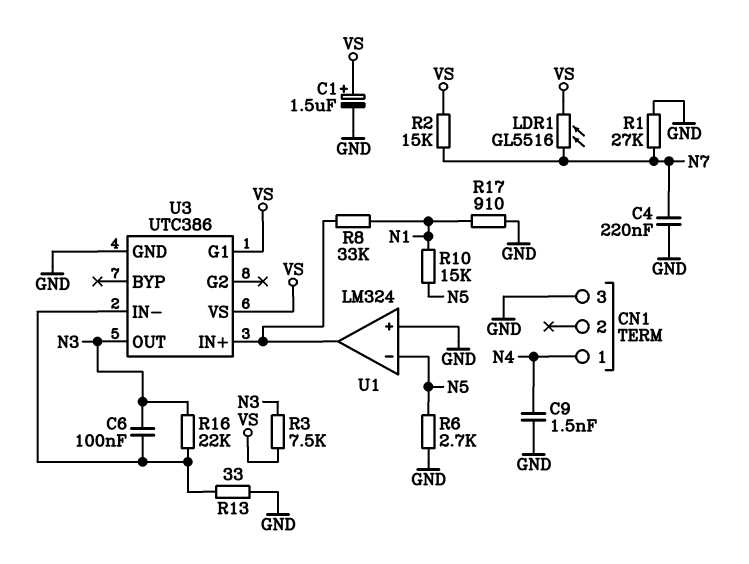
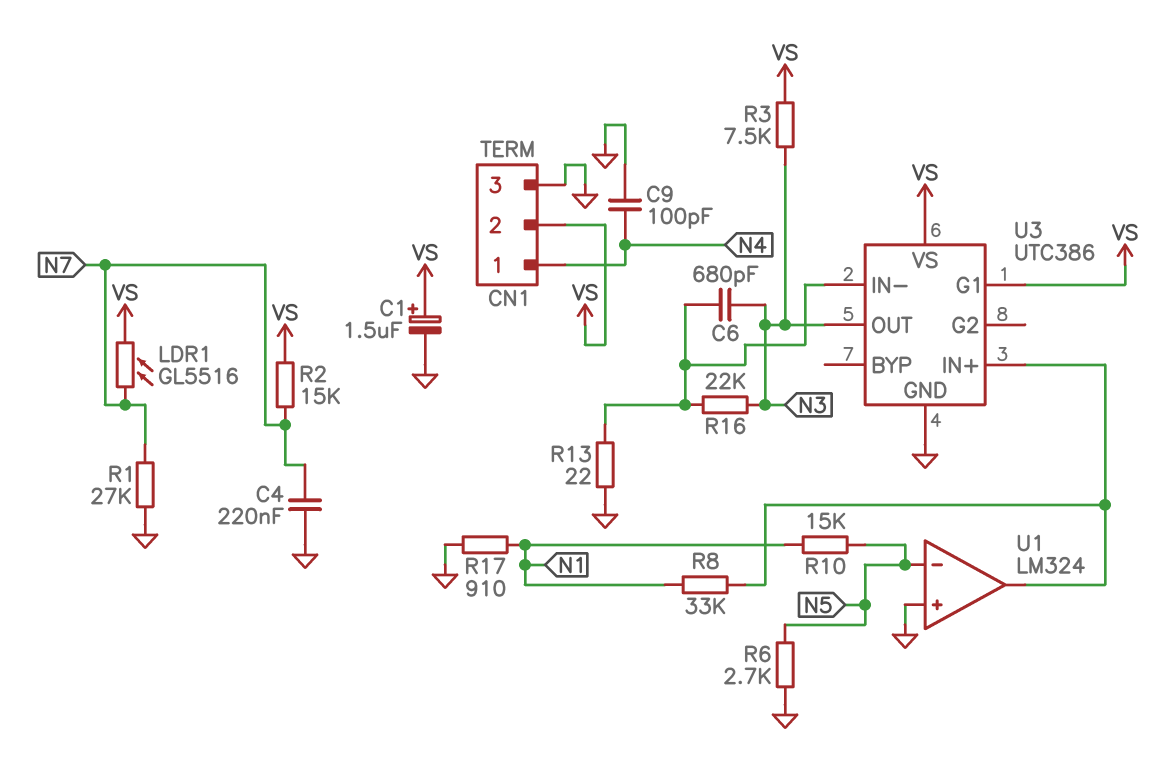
C6: 100nF (N3, U3/IN-) -> 680pF (N3, U3/IN-)
C9: 1.5nF (GND, N4) -> 100pF (GND, N4)
CN1 pin 2: none -> VS
R13: 33 (GND, U3/IN-) -> 22 (GND, U3/IN-)

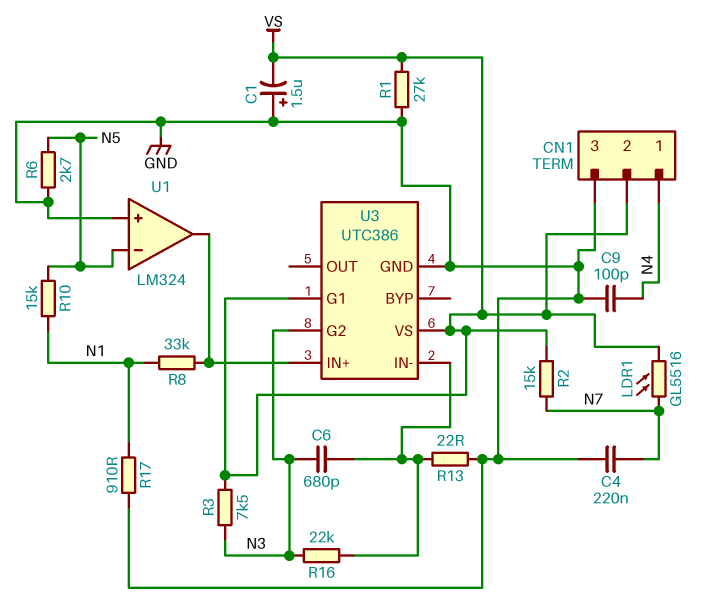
C1: 1.5uF (plus VS, minus GND) -> 1.5uF (plus GND, minus VS)
R1: 27k (GND, N7) -> 27k (GND, VS)
U3 pin G2: none -> N3
U3 pin OUT: N3 -> none

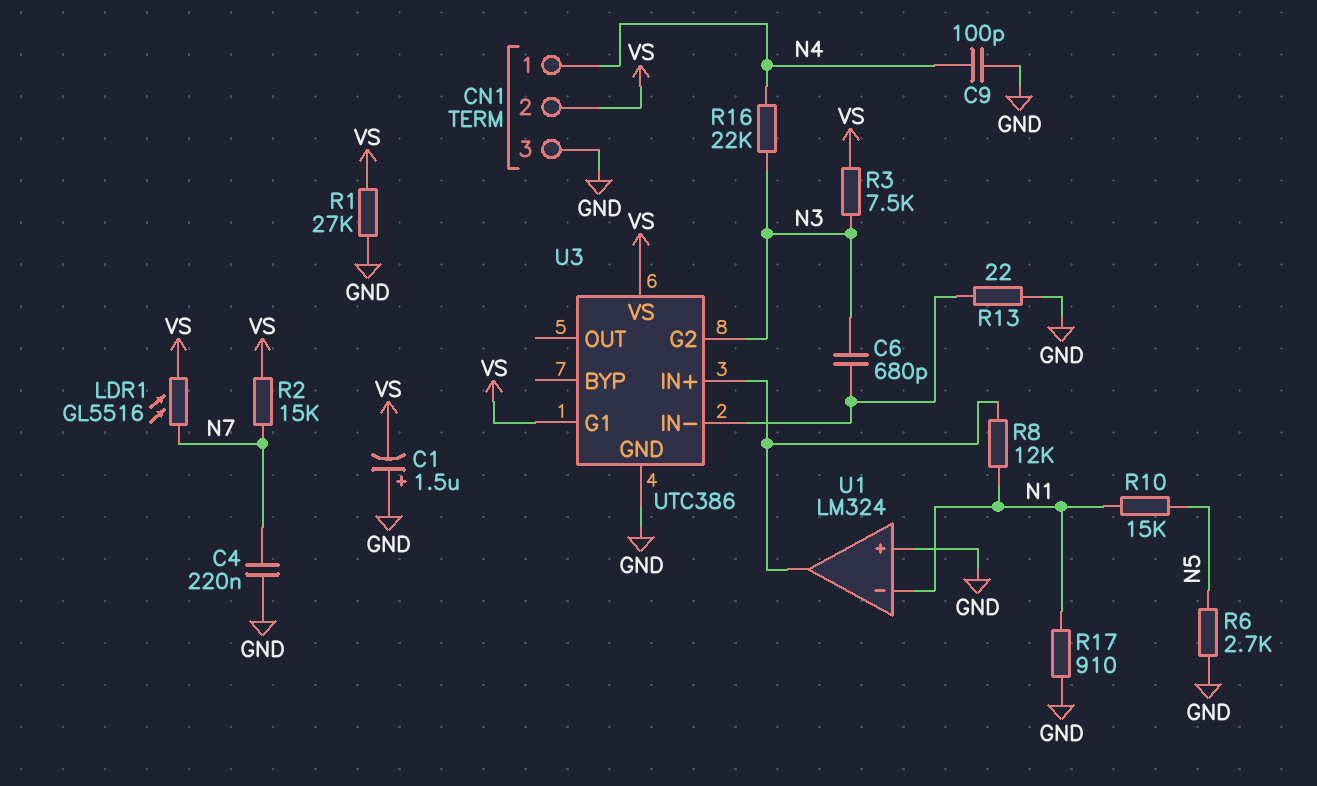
R8: 33k (N1, U1/out) -> 12k (N1, U1/out)
R16: 22k (N3, U3/IN-) -> 22k (N3, N4)
U1 pin in-: N5 -> N1

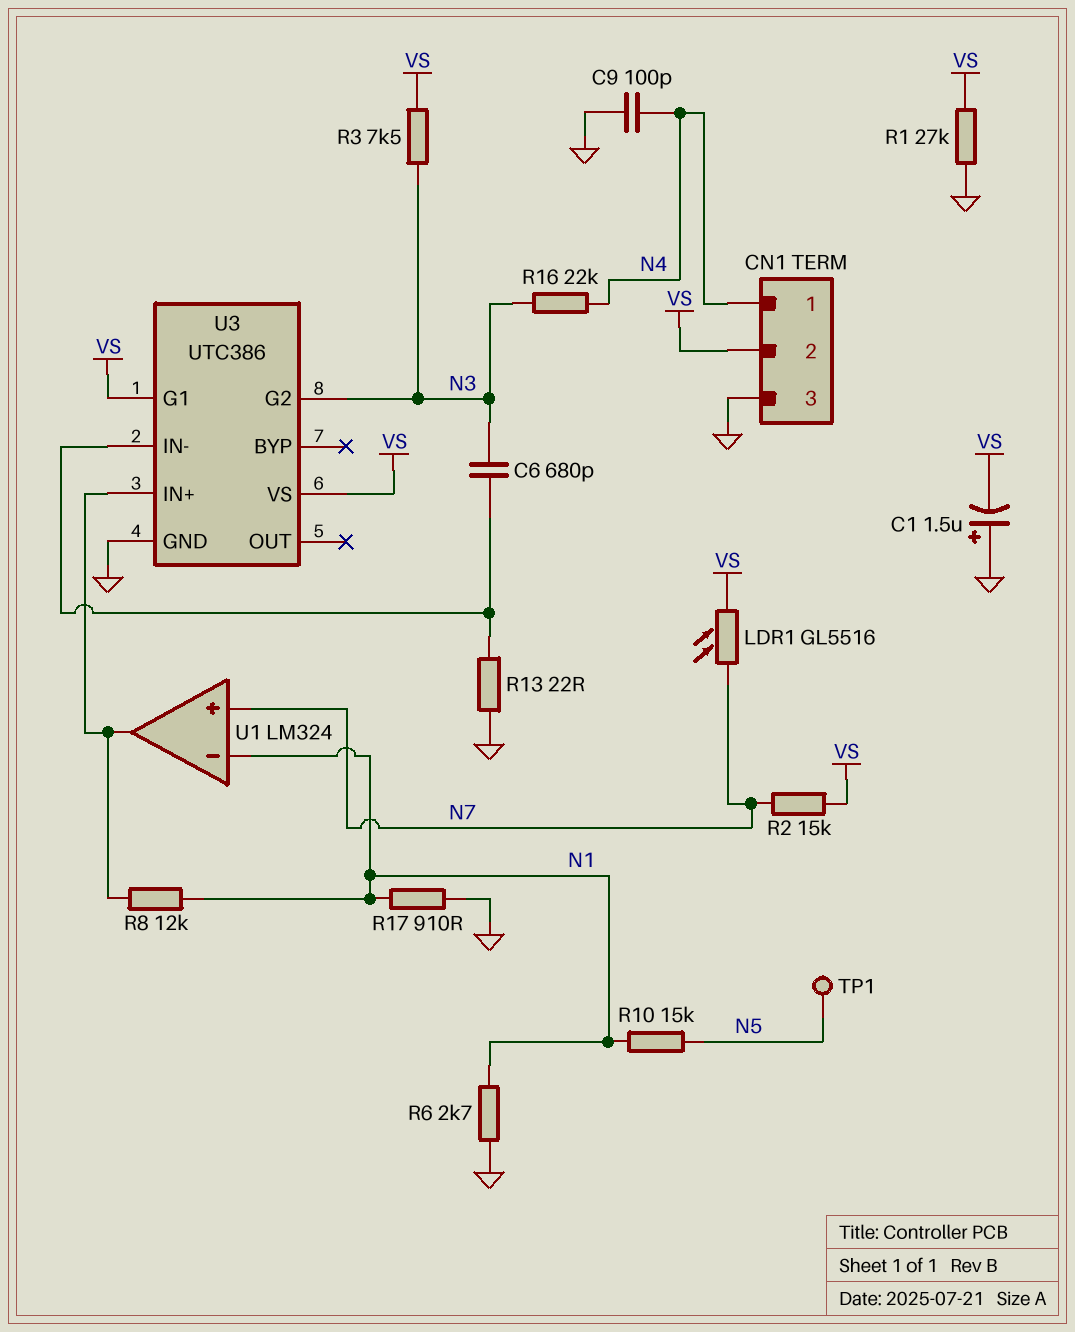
C4: 220nF (GND, N7) -> none
R6: 2.7k (GND, N5) -> 2.7k (GND, N1)
TP1: none -> test point (N5)
U1 pin in+: GND -> N7

